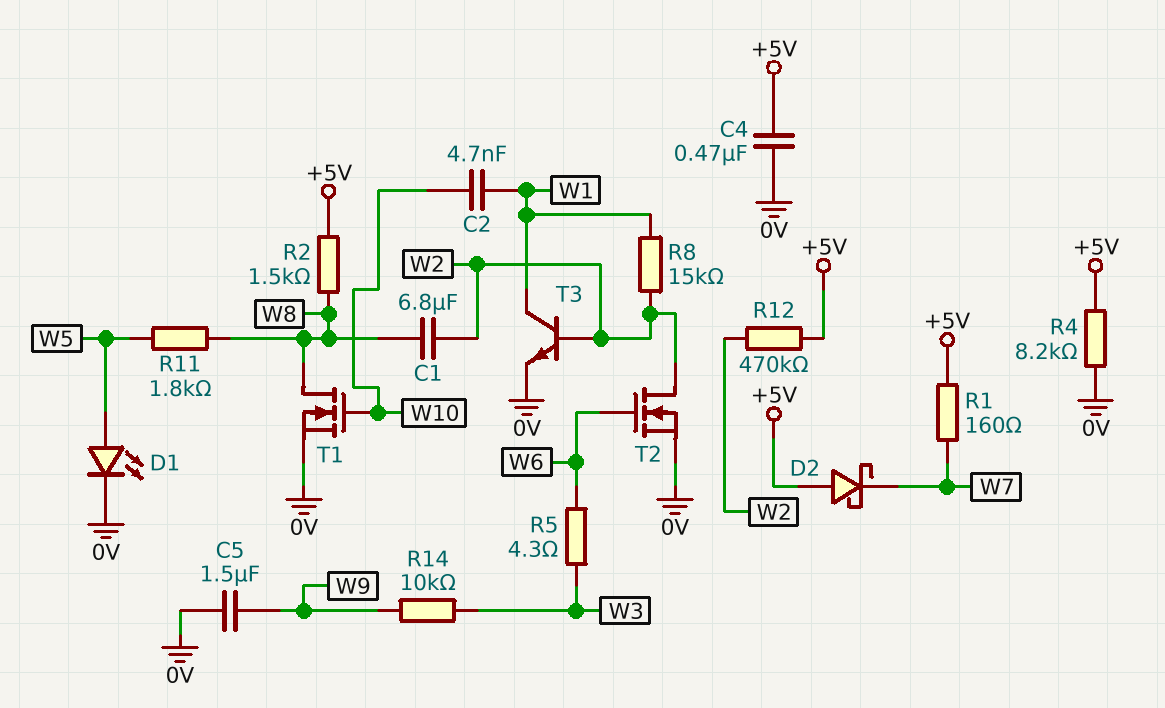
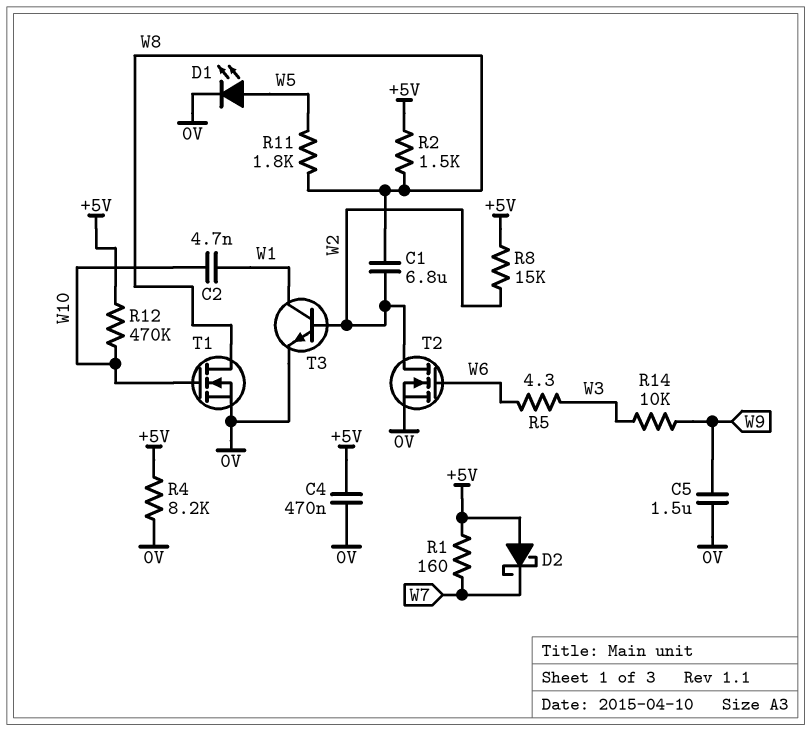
R8: 15k (W1, W2) -> 15k (+5V, W2)
R12: 470k (+5V, W2) -> 470k (+5V, W10)

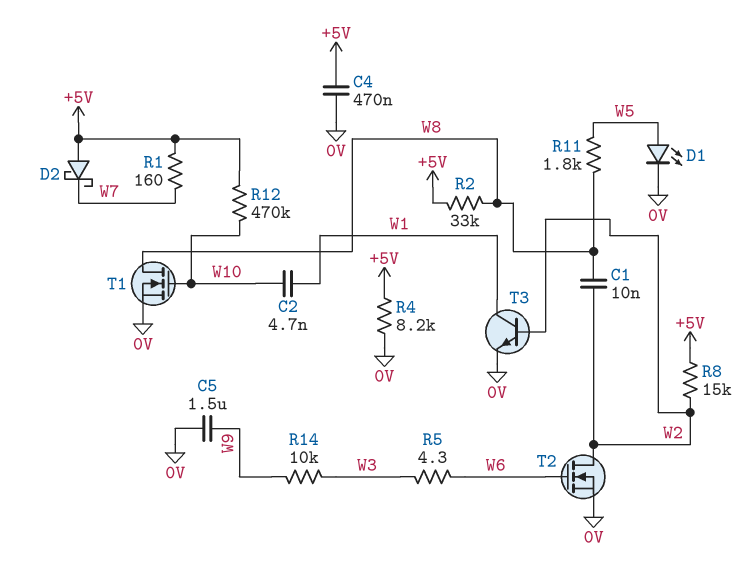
C1: 6.8uF (W2, W8) -> 10nF (W2, W8)
R2: 1.5k (+5V, W8) -> 33k (+5V, W8)

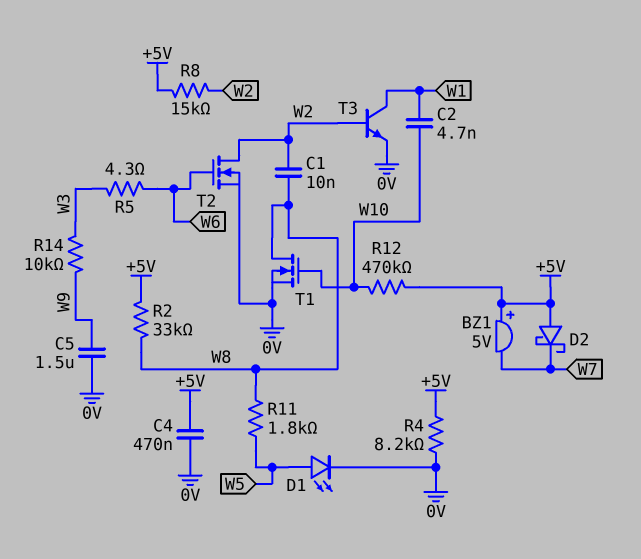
BZ1: none -> buzzer 5V (plus +5V, minus W7)
R1: 160 (+5V, W7) -> none

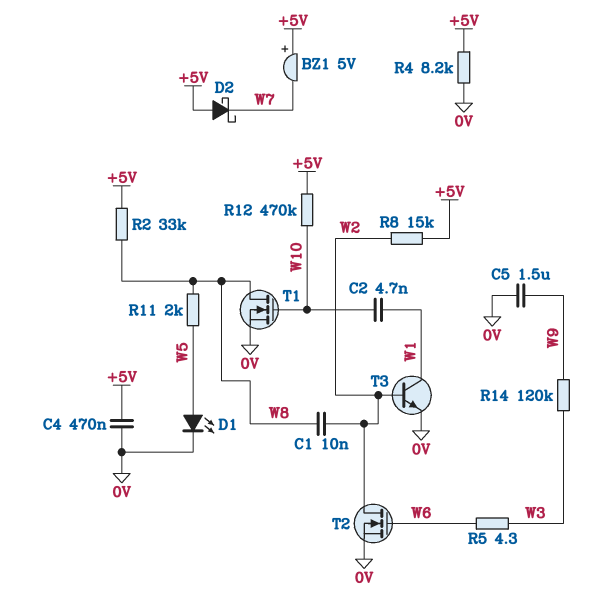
R11: 1.8k (W5, W8) -> 2k (W5, W8)
R14: 10k (W3, W9) -> 120k (W3, W9)

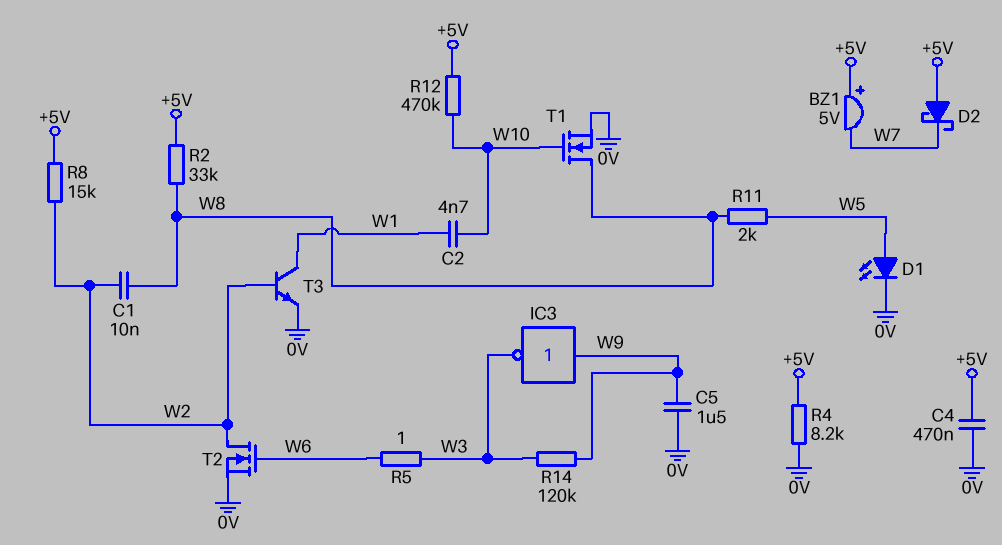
IC3: none -> NOT (in W9, out W3)
R5: 4.3 (W3, W6) -> 1 (W3, W6)

